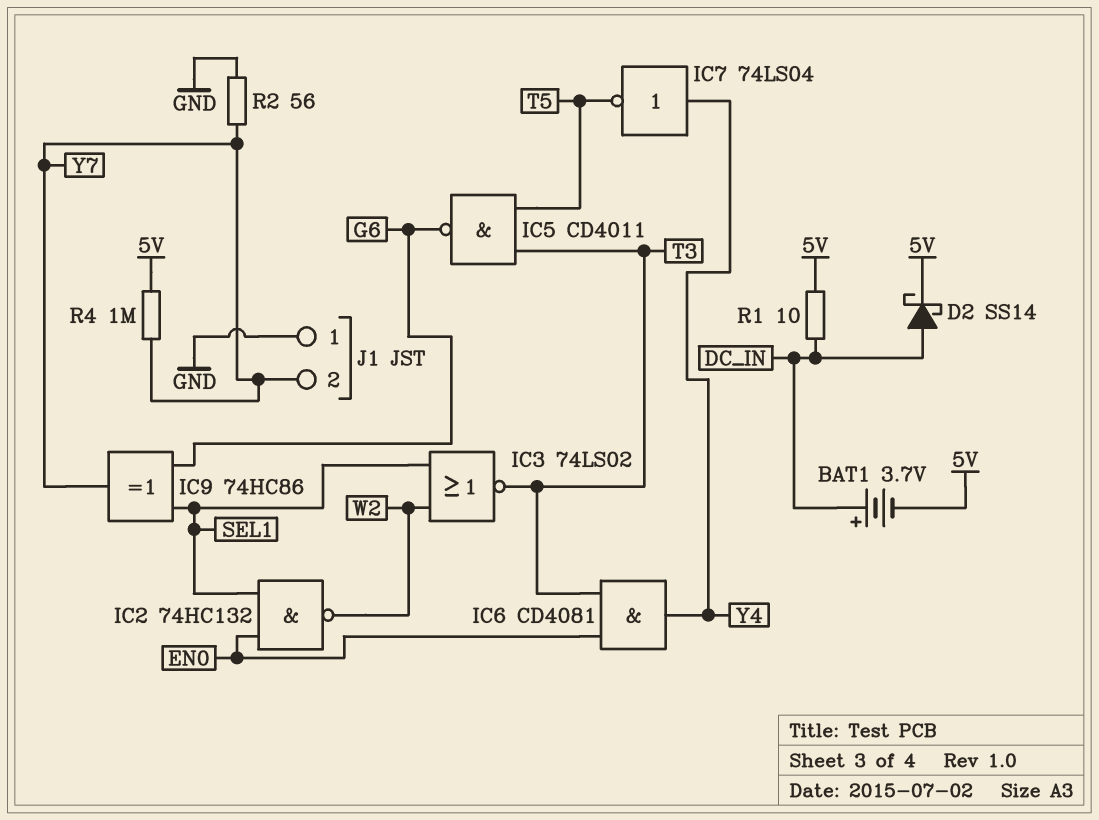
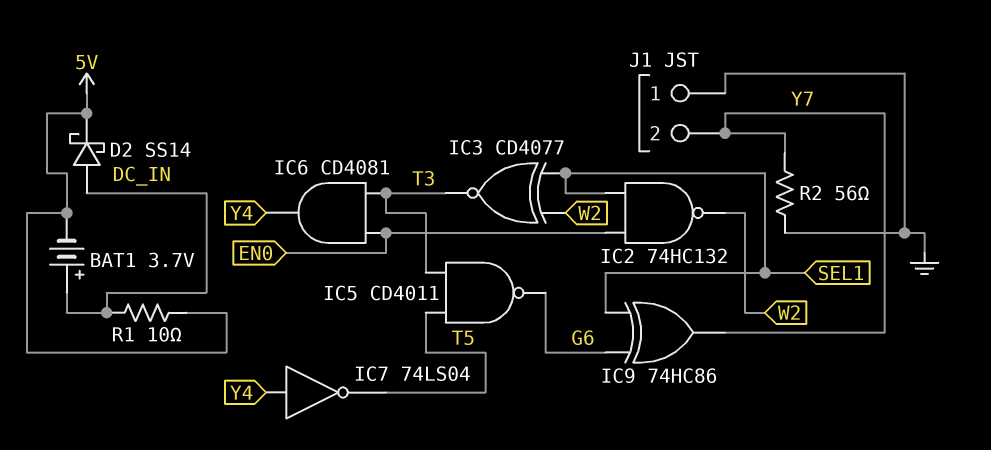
IC3: NOR 74LS02 (in SEL1, in W2, out T3) -> XNOR CD4077 (in SEL1, in W2, out T3)
R4: 1M (5V, Y7) -> none

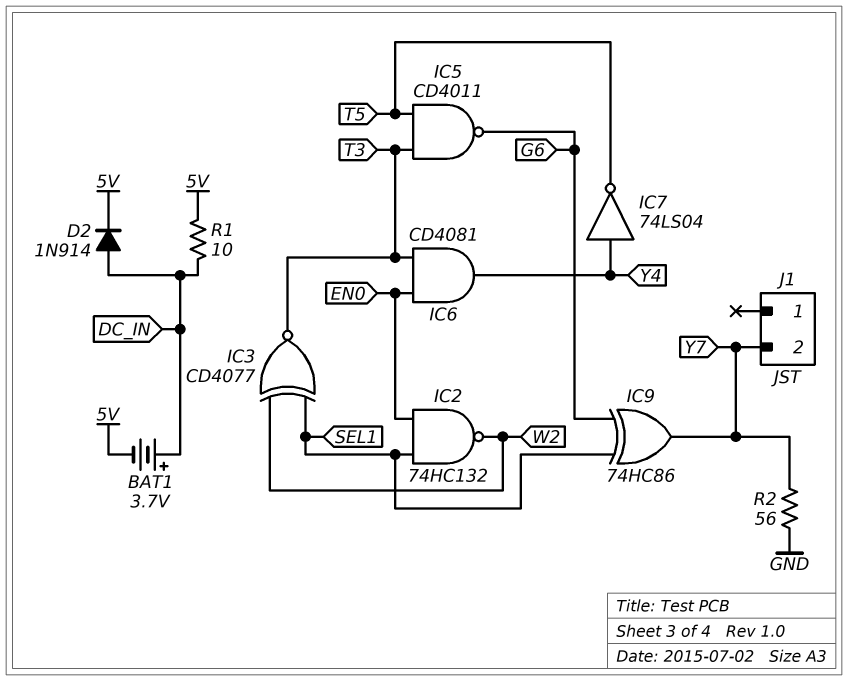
D2: schottky SS14 (A DC_IN, K 5V) -> diode 1N914 (A DC_IN, K 5V)
J1 pin 1: GND -> none

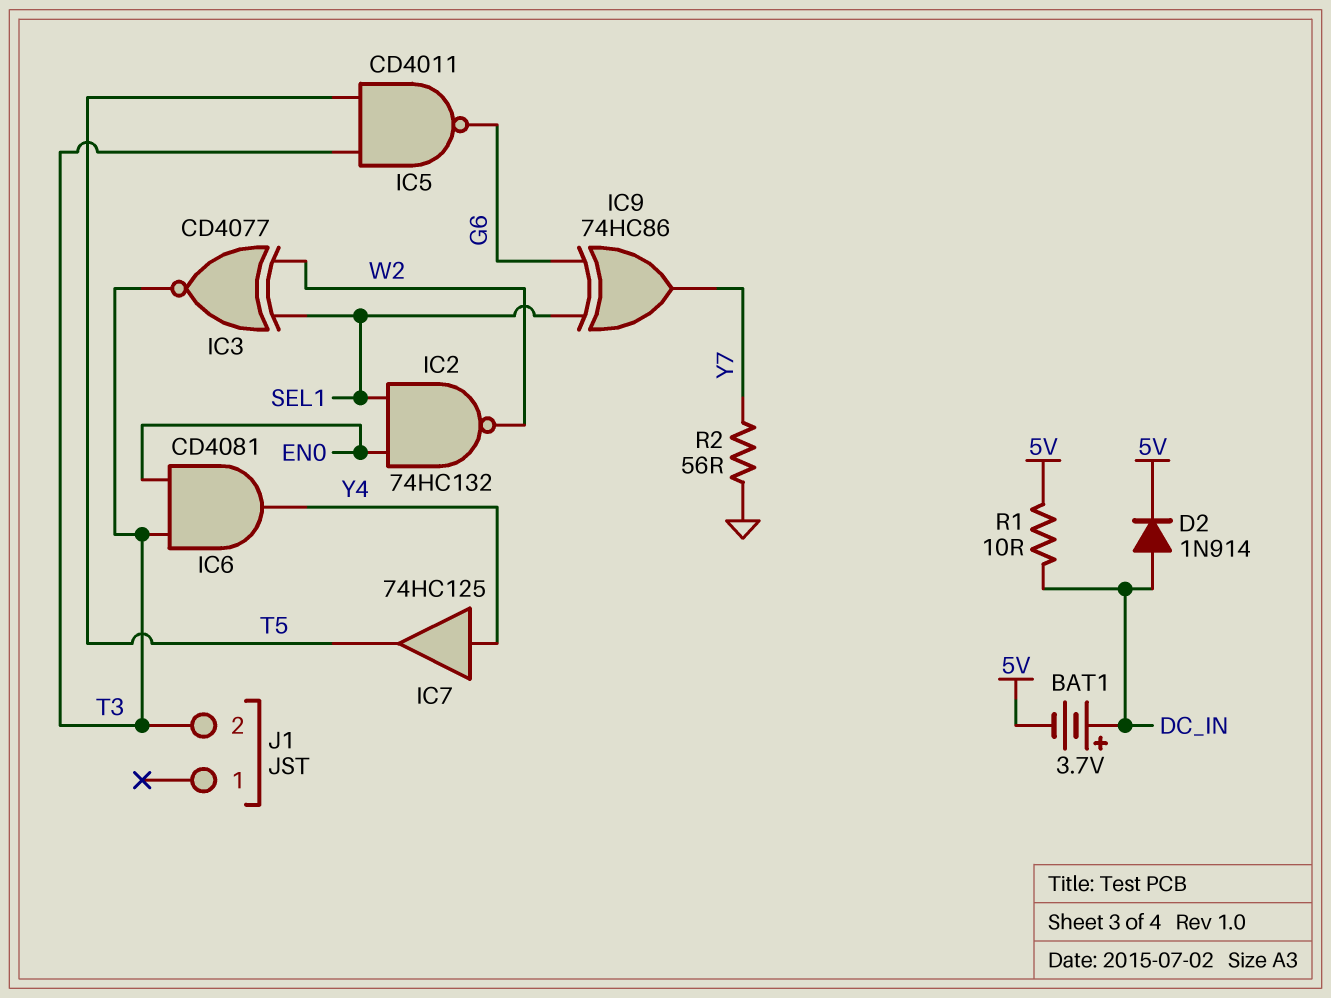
IC7: NOT 74LS04 (in Y4, out T5) -> buffer 74HC125 (in Y4, out T5)
J1 pin 2: Y7 -> T3

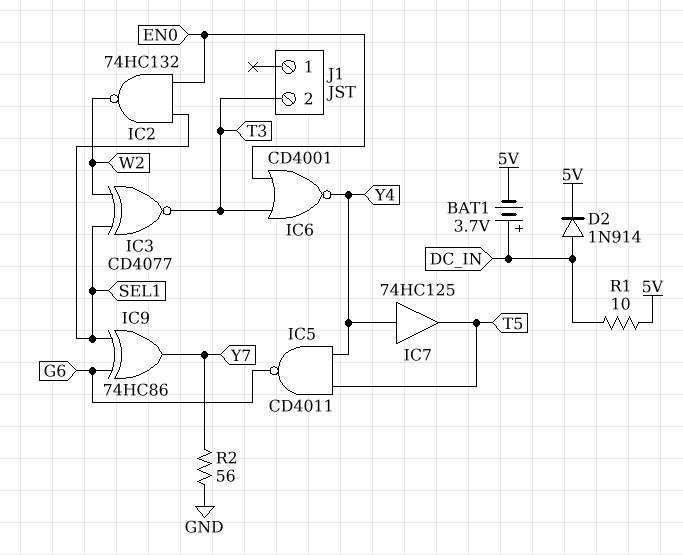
IC5: NAND CD4011 (in T3, in T5, out G6) -> NAND CD4011 (in T5, in Y4, out G6)
IC6: AND CD4081 (in EN0, in T3, out Y4) -> NOR CD4001 (in EN0, in T3, out Y4)

